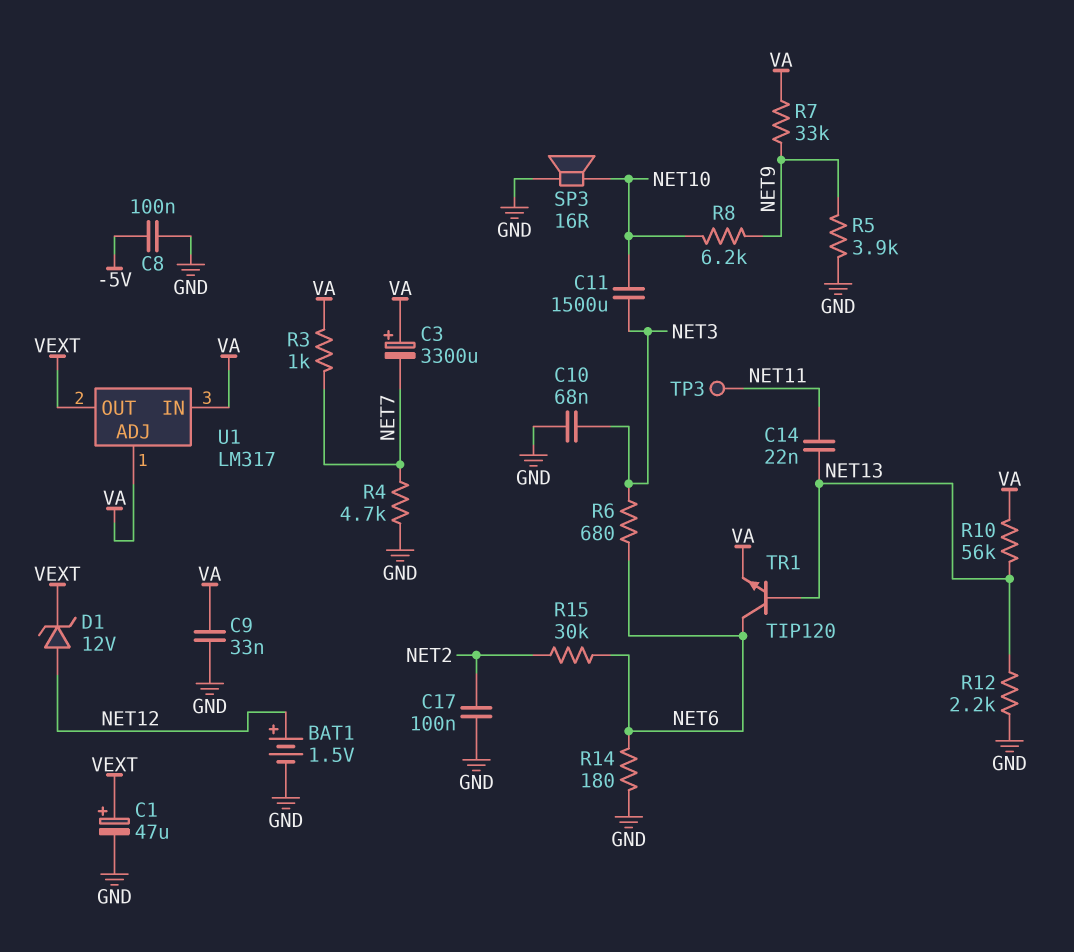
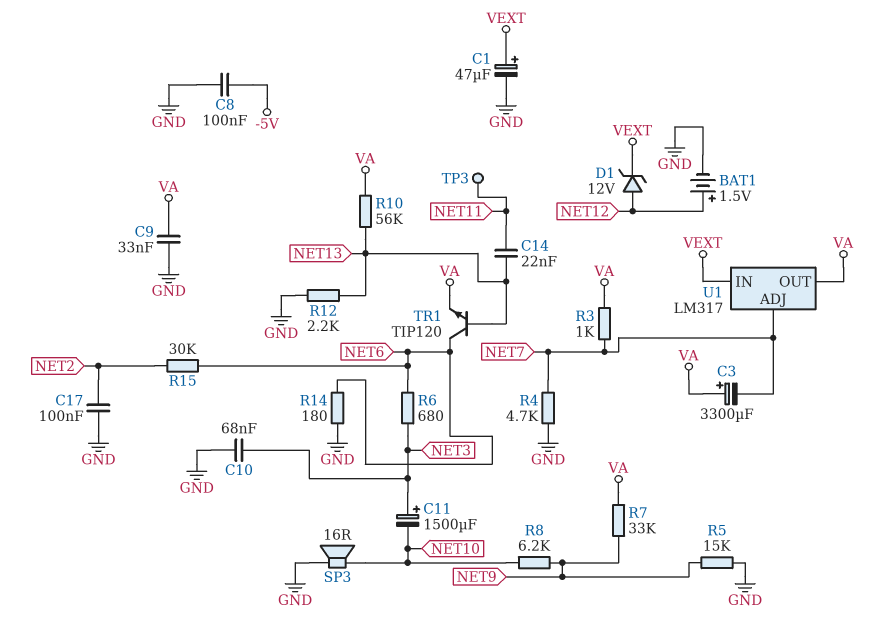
C11: 1500uF (NET3, NET10) -> 1500uF (plus NET3, minus NET10)
R5: 3.9k (GND, NET9) -> 15k (GND, NET9)
U1 pin ADJ: VA -> NET7
U1 pin IN: VA -> VEXT
U1 pin OUT: VEXT -> VA

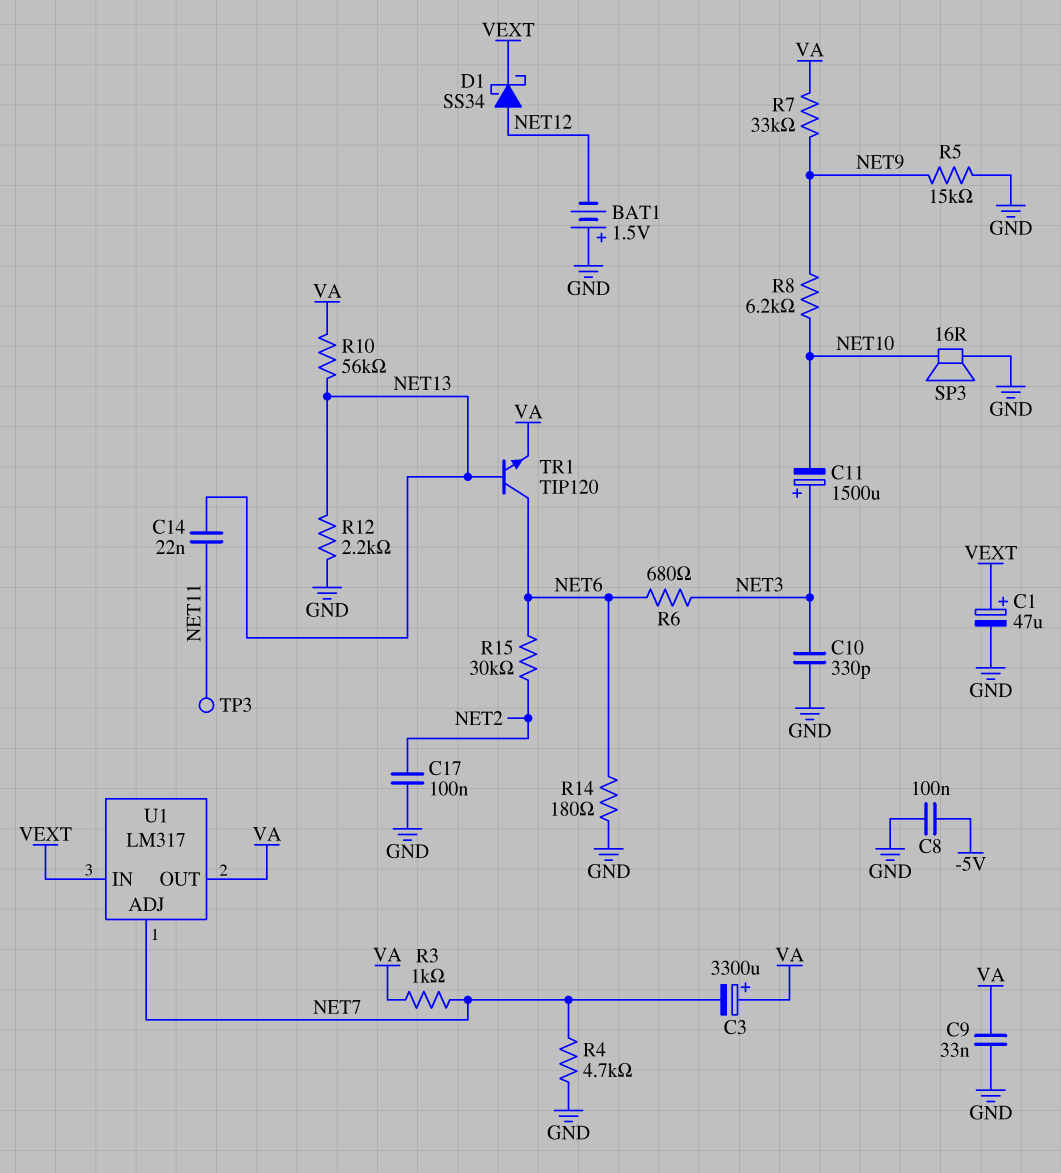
BAT1: 1.5V (plus NET12, minus GND) -> 1.5V (plus GND, minus NET12)
C10: 68nF (GND, NET3) -> 330pF (GND, NET3)
D1: zener 12V (A NET12, K VEXT) -> schottky SS34 (A NET12, K VEXT)

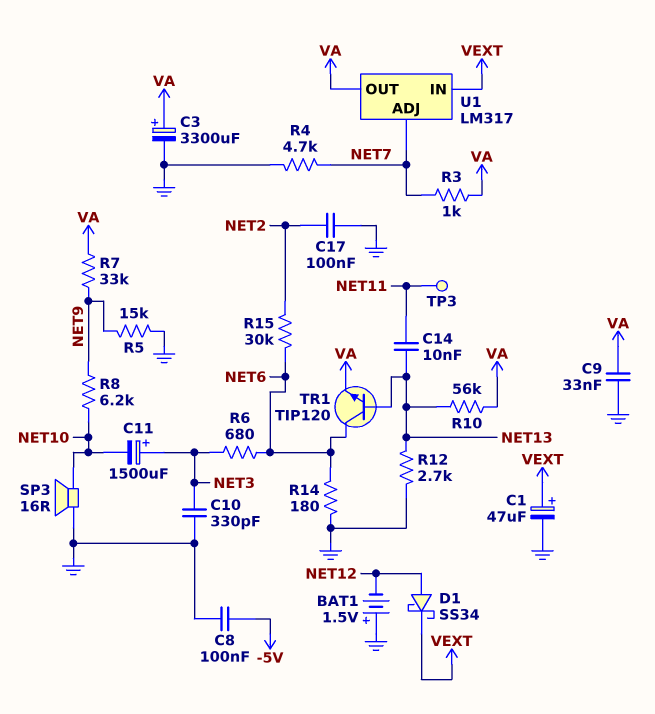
C3: 3300uF (plus VA, minus NET7) -> 3300uF (plus VA, minus GND)
C14: 22nF (NET11, NET13) -> 10nF (NET11, NET13)
R12: 2.2k (GND, NET13) -> 2.7k (GND, NET13)

